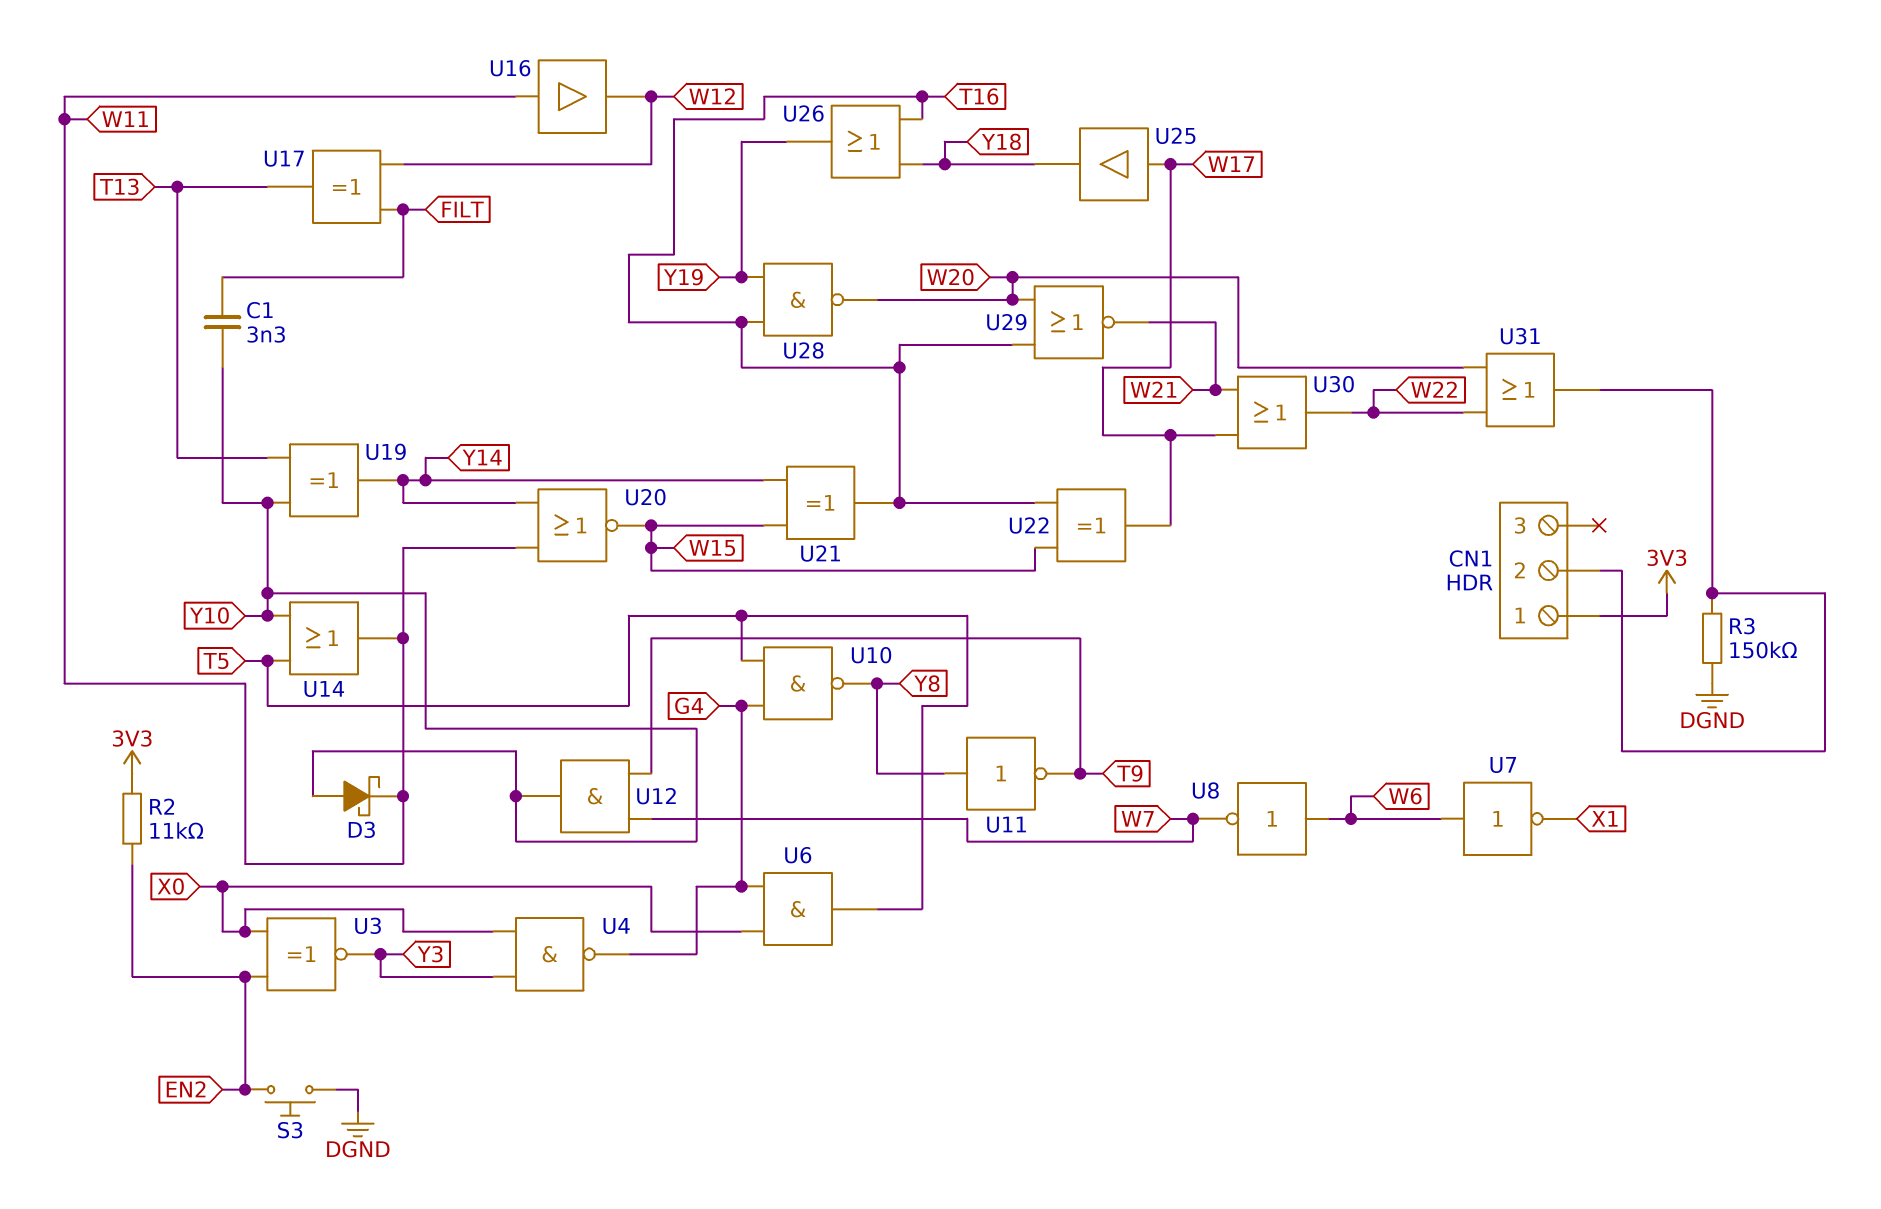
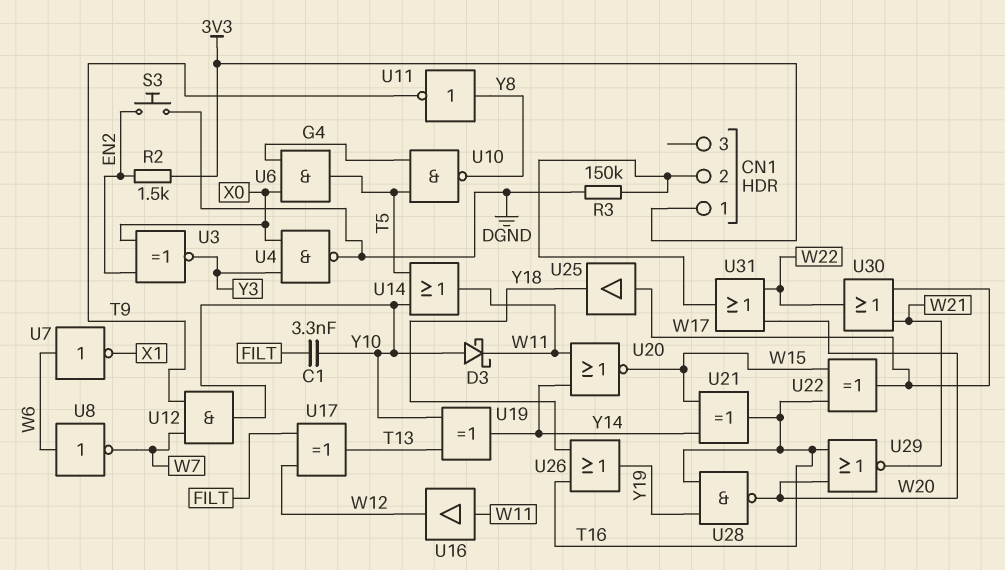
R2: 11k (3V3, EN2) -> 1.5k (3V3, EN2)
U4: NAND (in X0, in Y3, out G4) -> NAND (in X0, in Y3, out DGND)

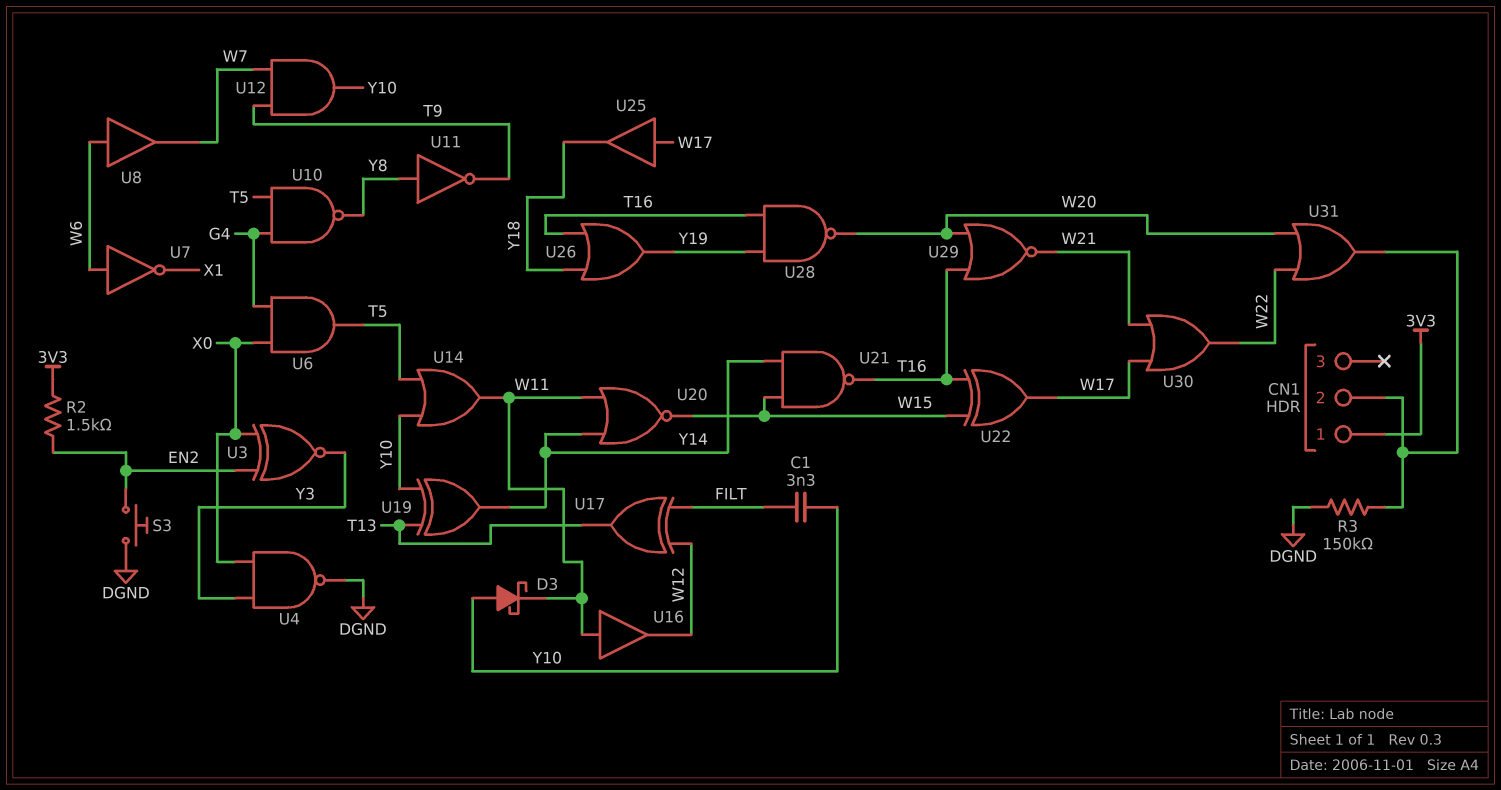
U8: NOT (in W6, out W7) -> buffer (in W6, out W7)
U21: XOR (in W15, in Y14, out T16) -> NAND (in W15, in Y14, out T16)

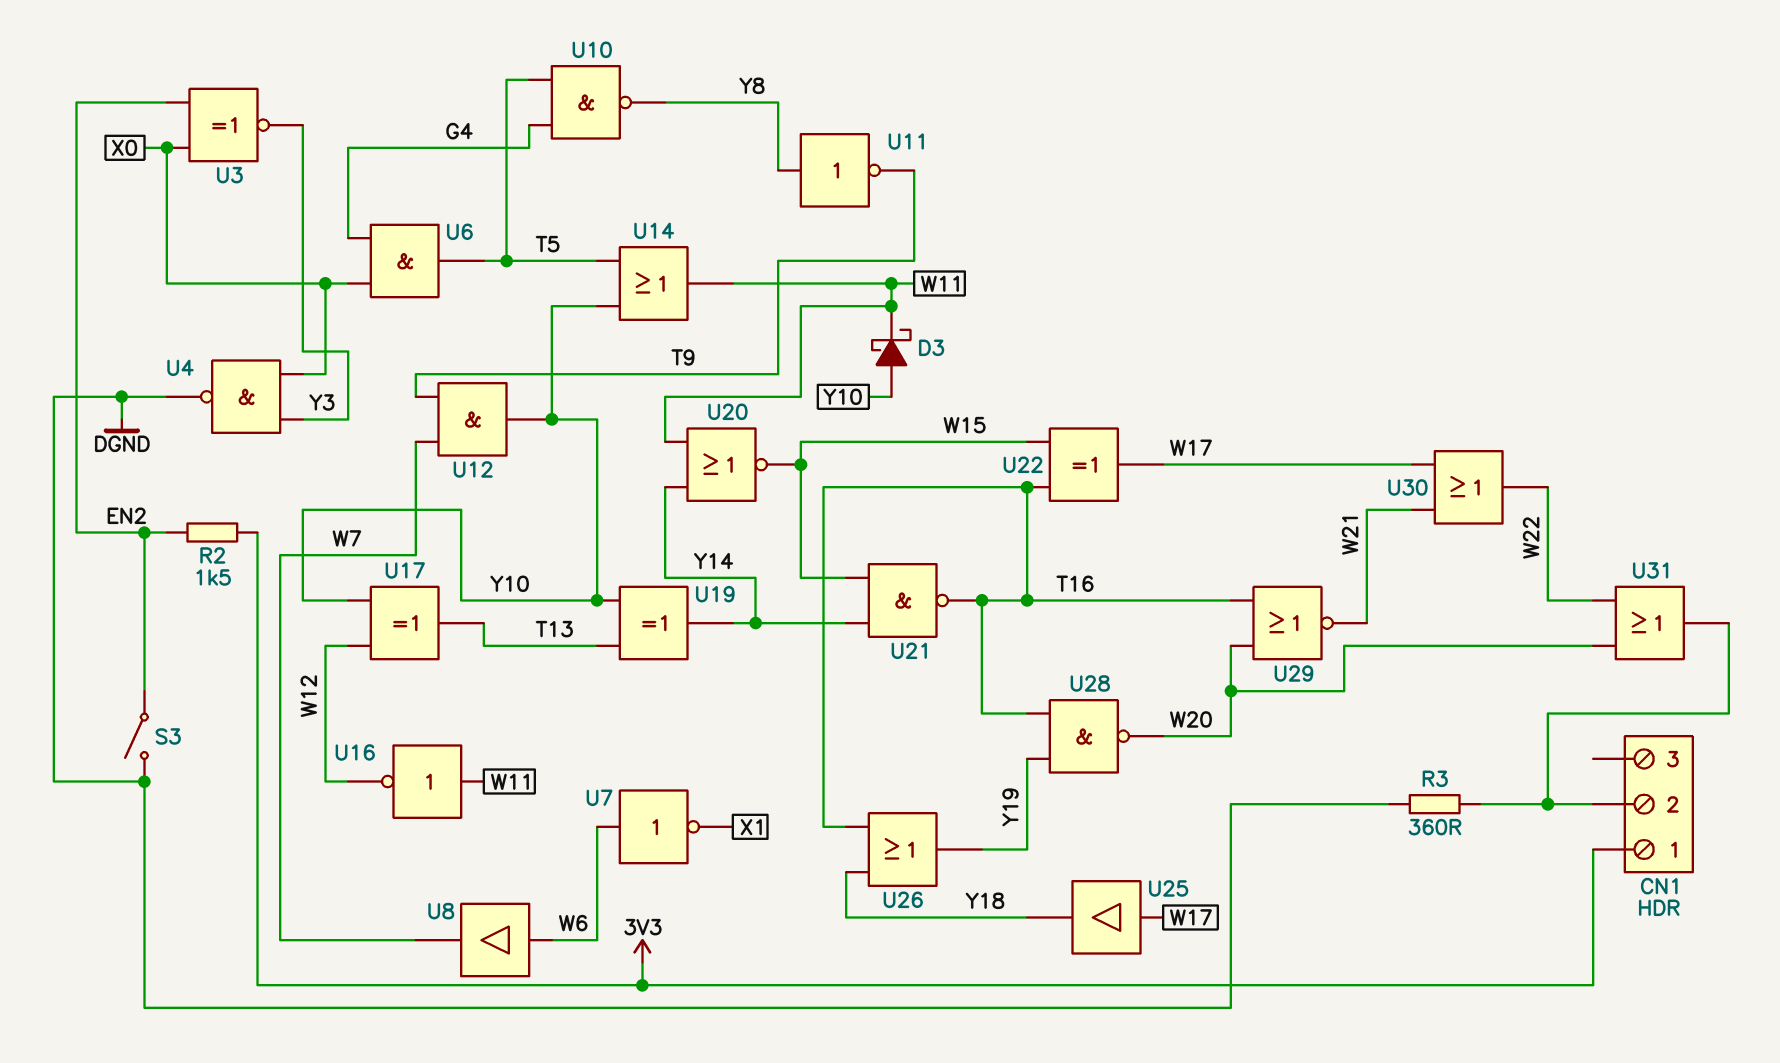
C1: 3.3nF (FILT, Y10) -> none
R3: 150k (CN1/2, DGND) -> 360 (CN1/2, DGND)
S3: button (DGND, EN2) -> switch (DGND, EN2)
U16: buffer (in W11, out W12) -> NOT (in W11, out W12)
U17: XOR (in FILT, in W12, out T13) -> XOR (in W12, in Y10, out T13)

